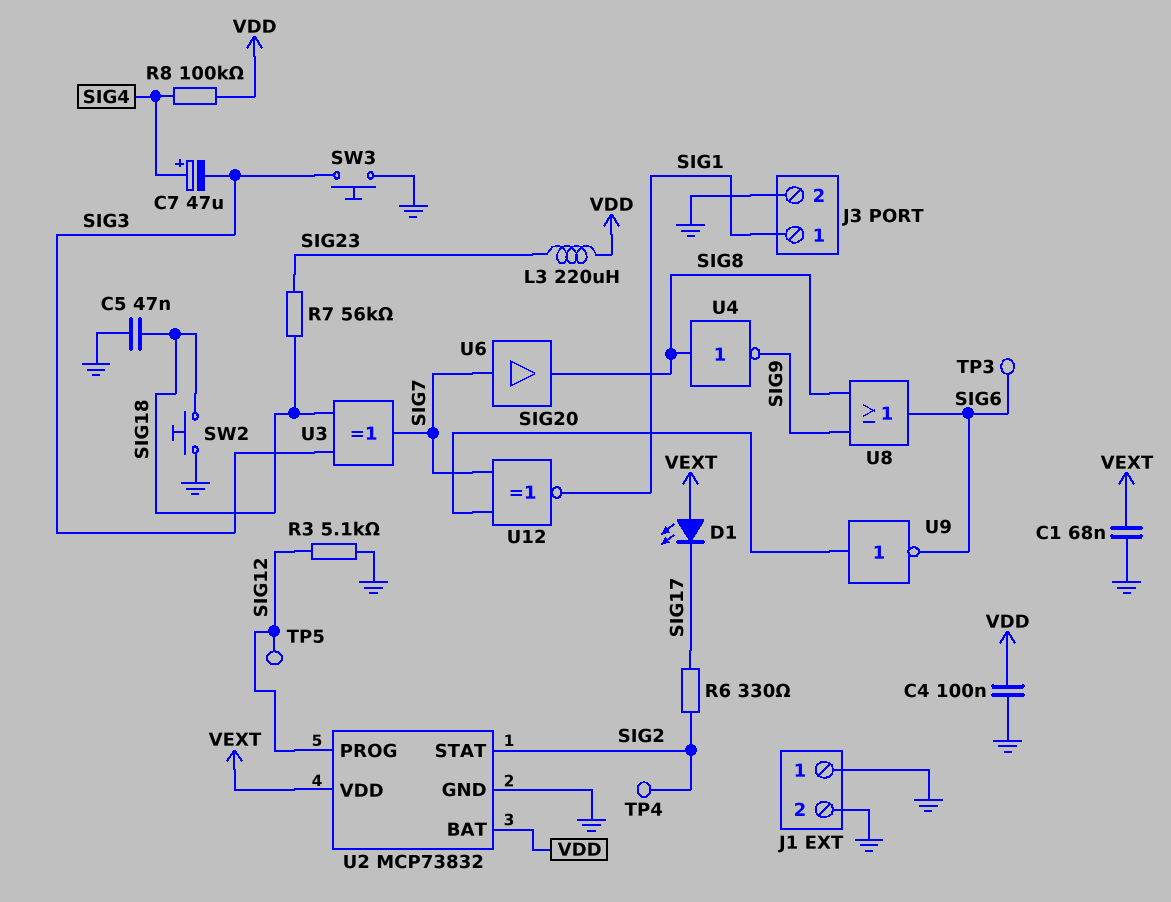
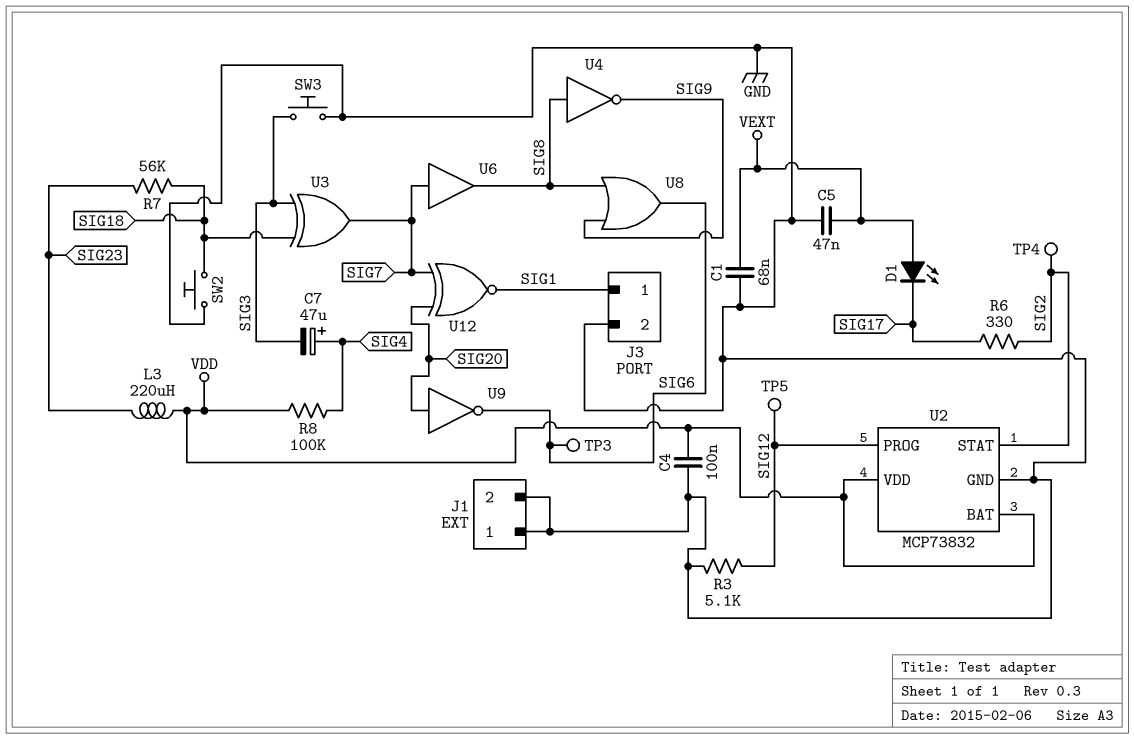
C5: 47nF (GND, SIG18) -> 47nF (GND, VEXT)
U2 pin VDD: VEXT -> VDD

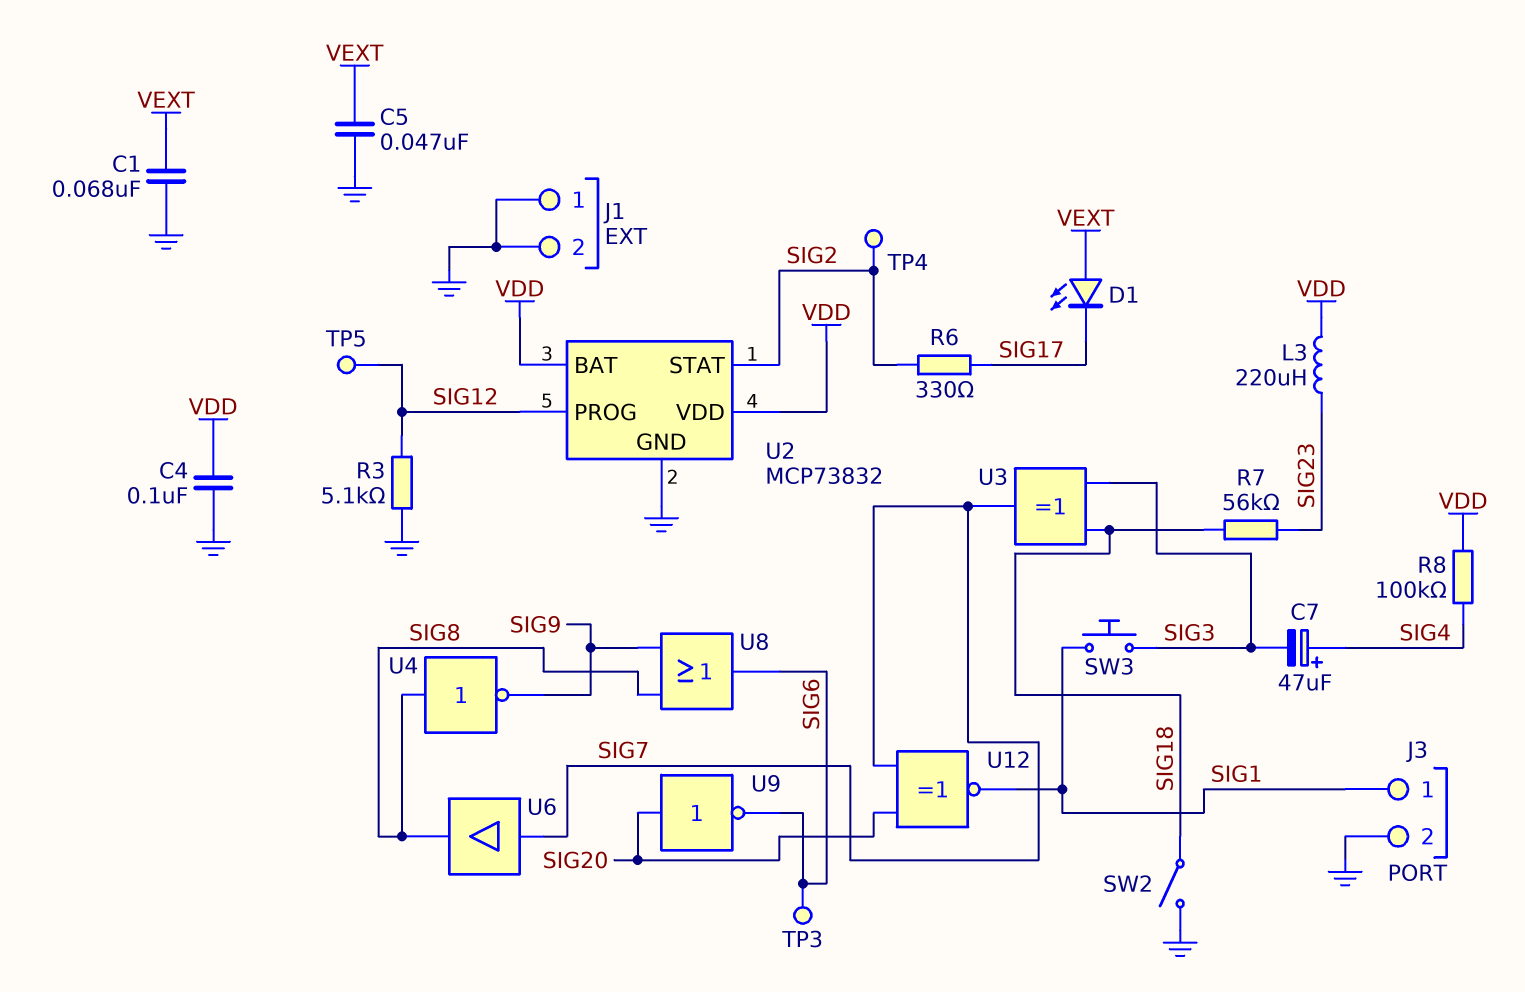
SW2: button (GND, SIG18) -> switch (GND, SIG18)
SW3: button (GND, SIG3) -> button (SIG1, SIG3)

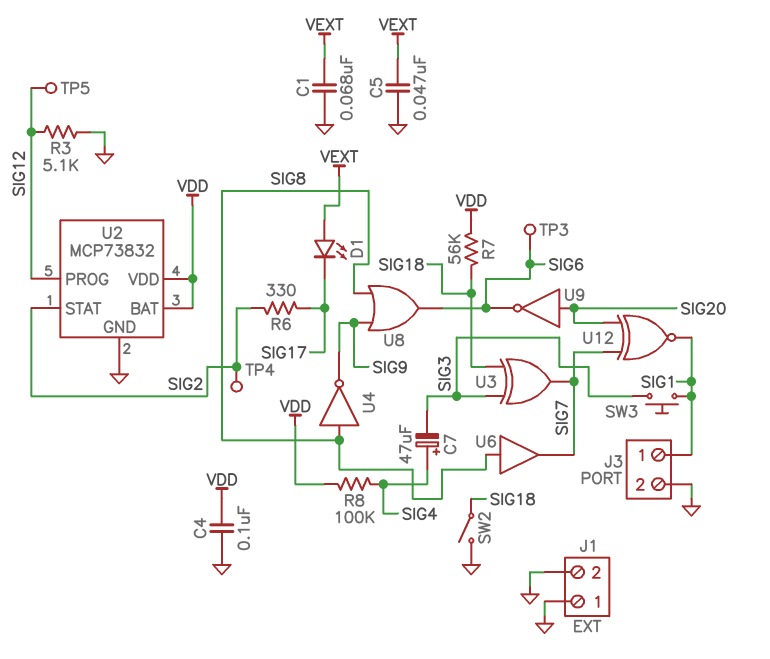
L3: 220uH (SIG23, VDD) -> none
R7: 56k (SIG18, SIG23) -> 56k (SIG18, VDD)
U6: buffer (in SIG7, out SIG8) -> buffer (in SIG8, out SIG7)

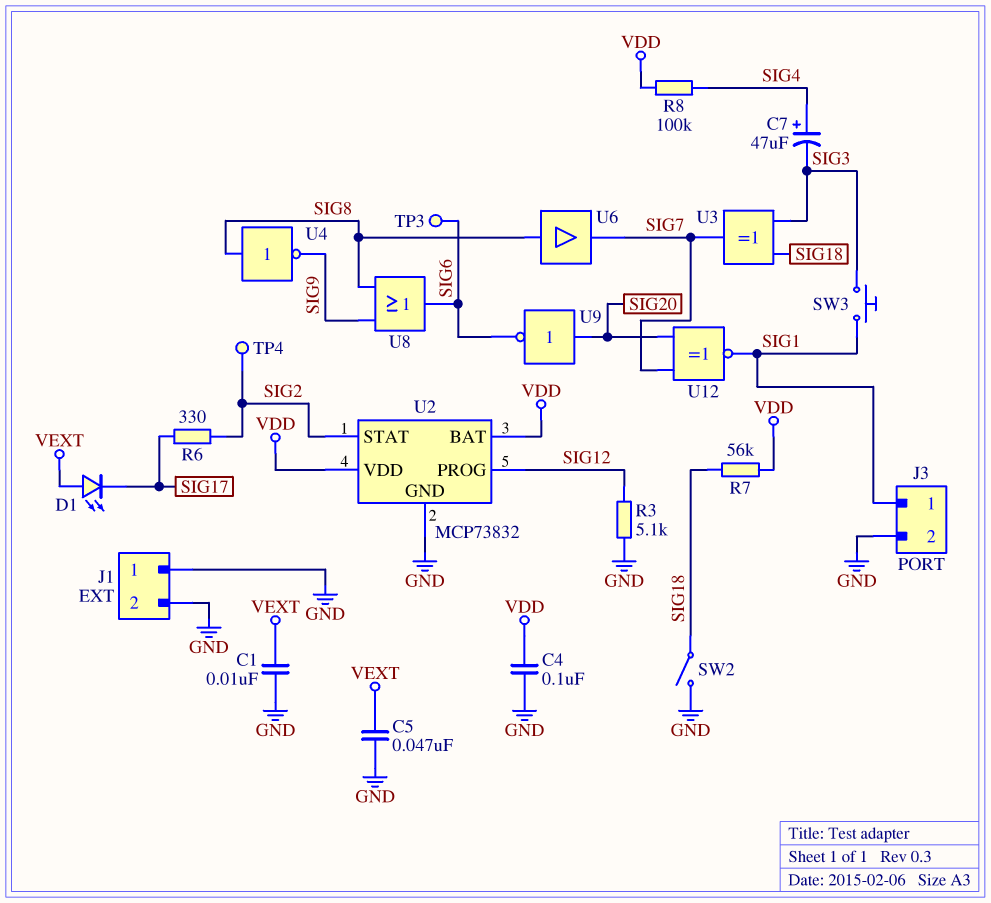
C1: 68nF (GND, VEXT) -> 10nF (GND, VEXT)
TP5: test point (SIG12) -> none

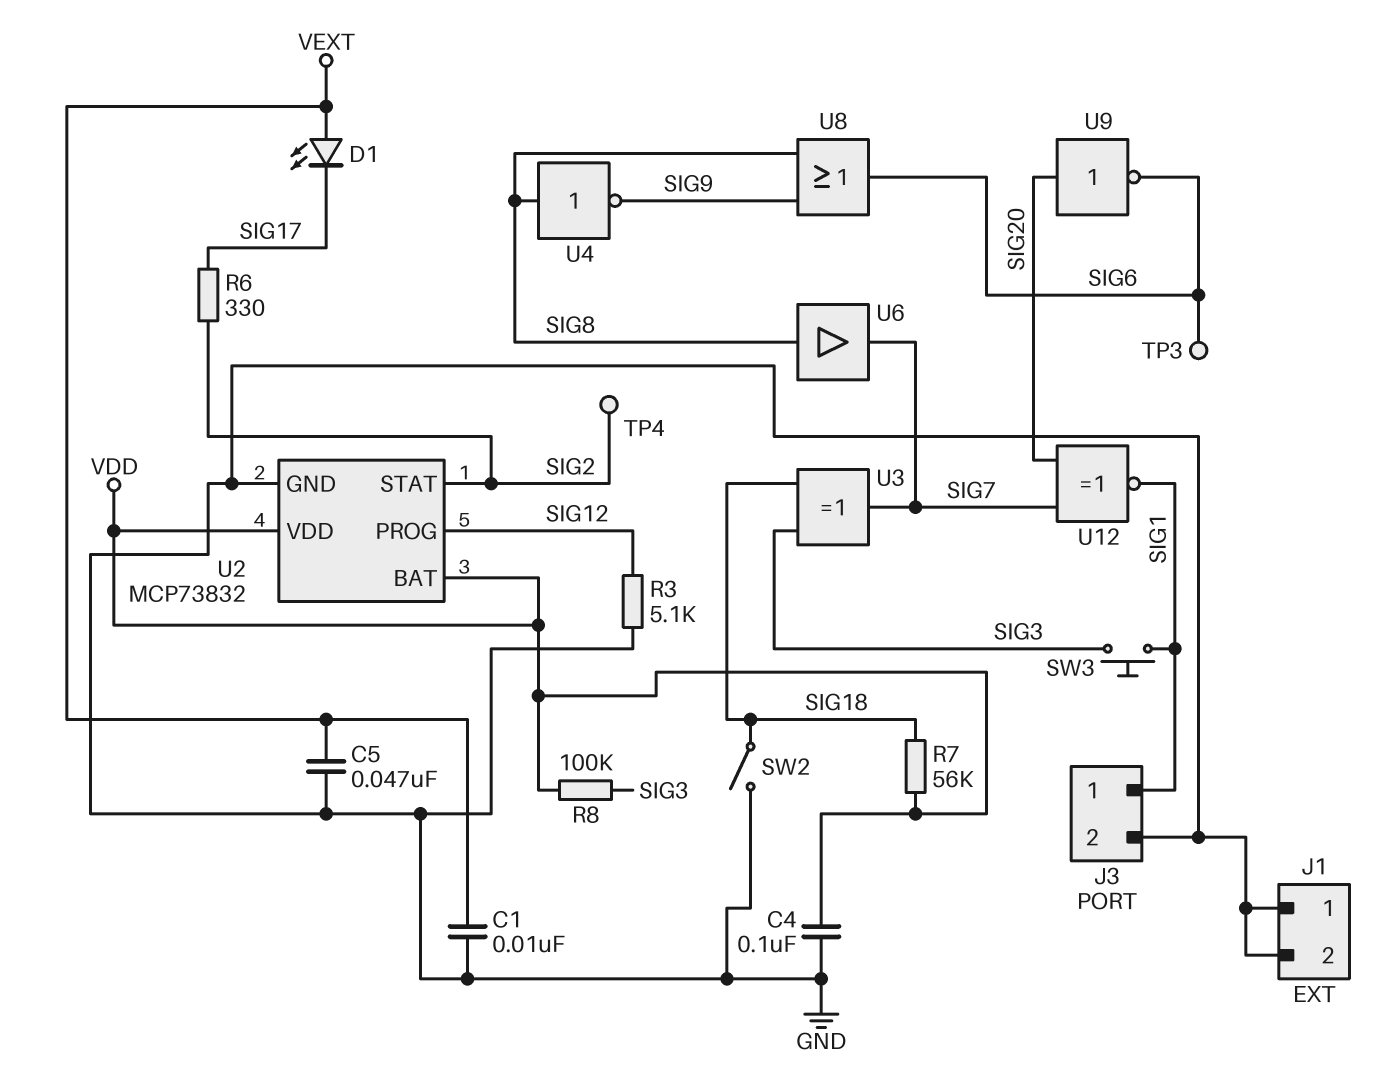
C7: 47uF (plus SIG4, minus SIG3) -> none
R8: 100k (SIG4, VDD) -> 100k (SIG3, VDD)

